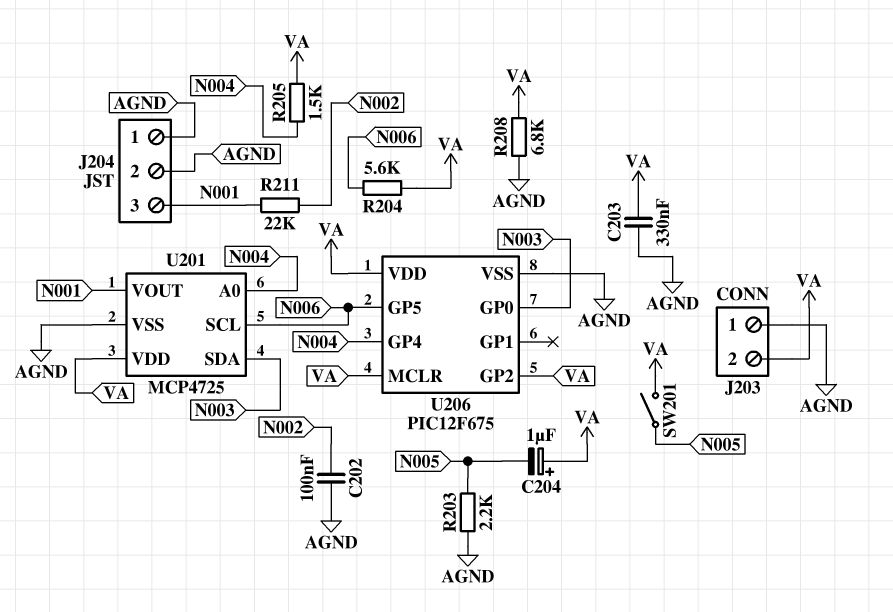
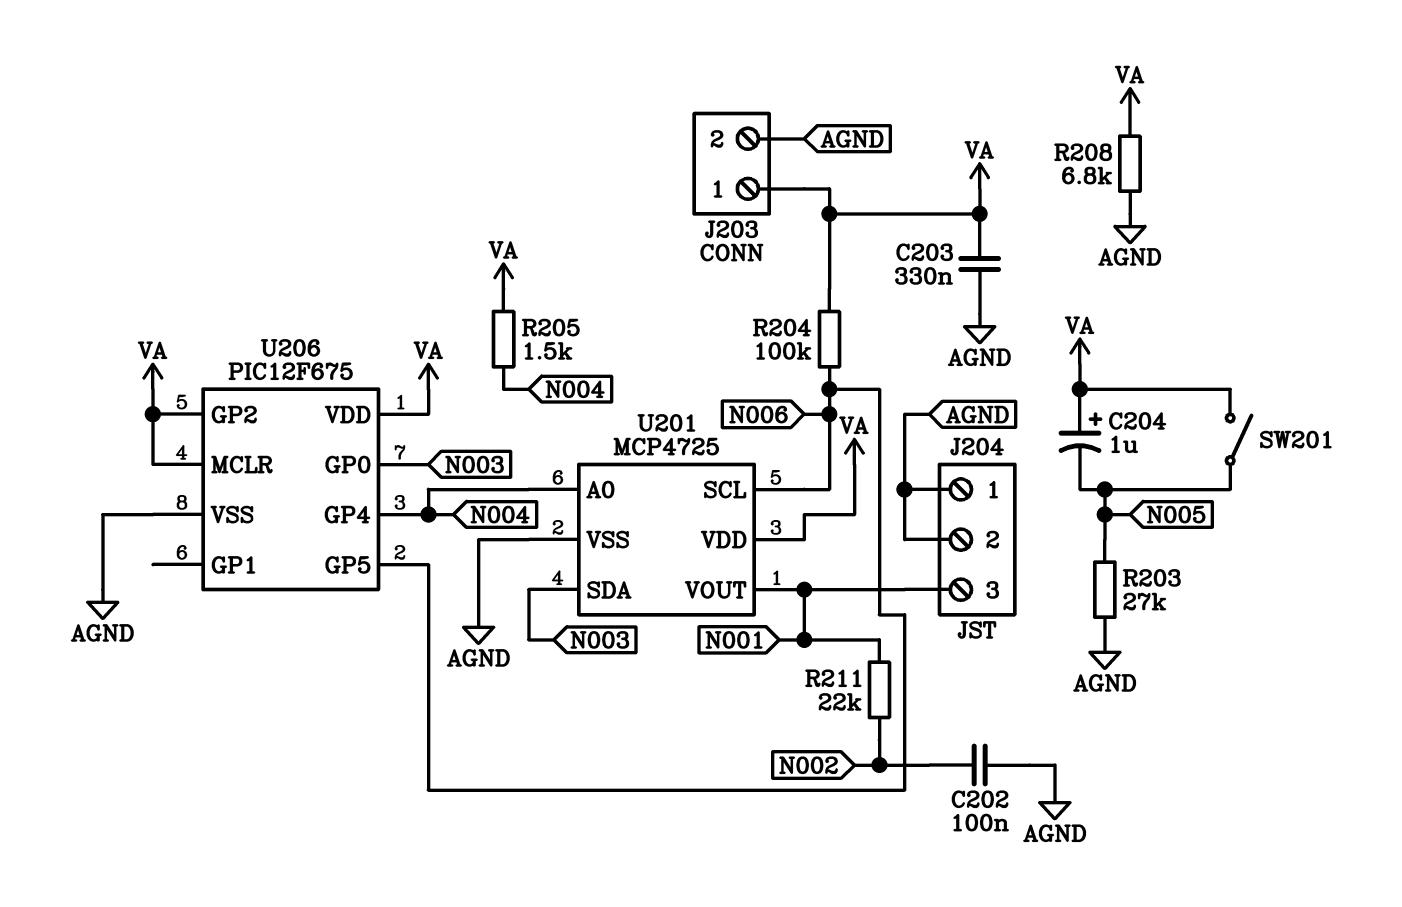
J203 pin 1: AGND -> VA
J203 pin 2: VA -> AGND
R203: 2.2k (AGND, N005) -> 27k (AGND, N005)
R204: 5.6k (N006, VA) -> 100k (N006, VA)

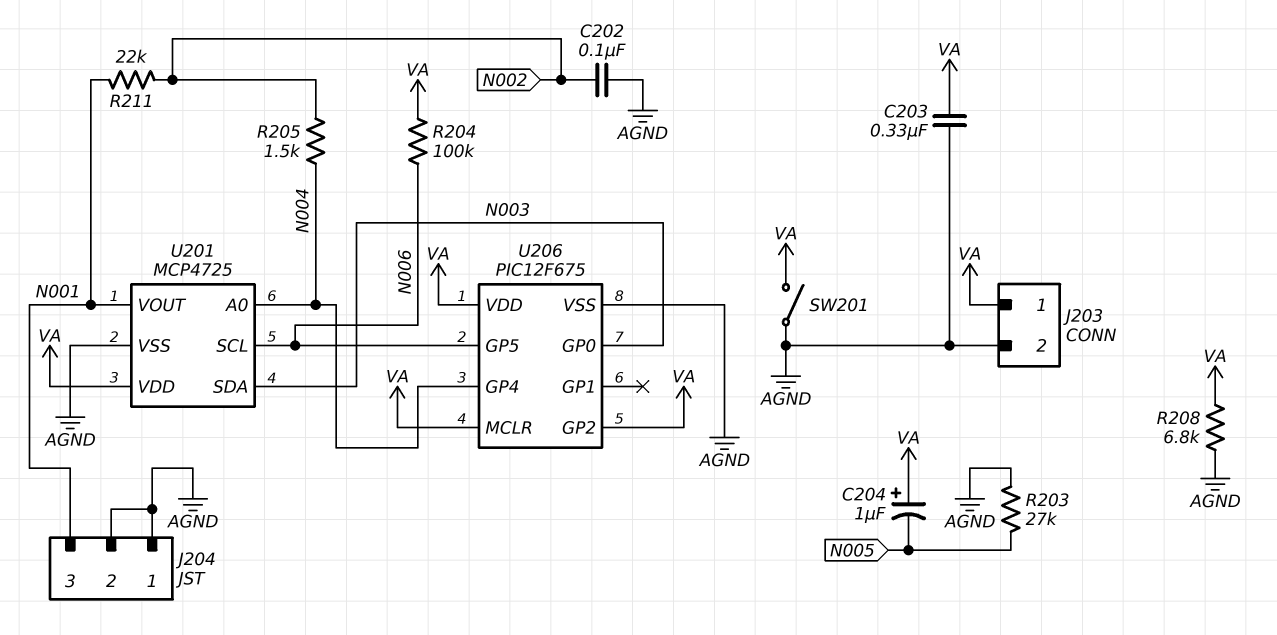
R205: 1.5k (N004, VA) -> 1.5k (N002, N004)
SW201: switch (N005, VA) -> switch (AGND, VA)

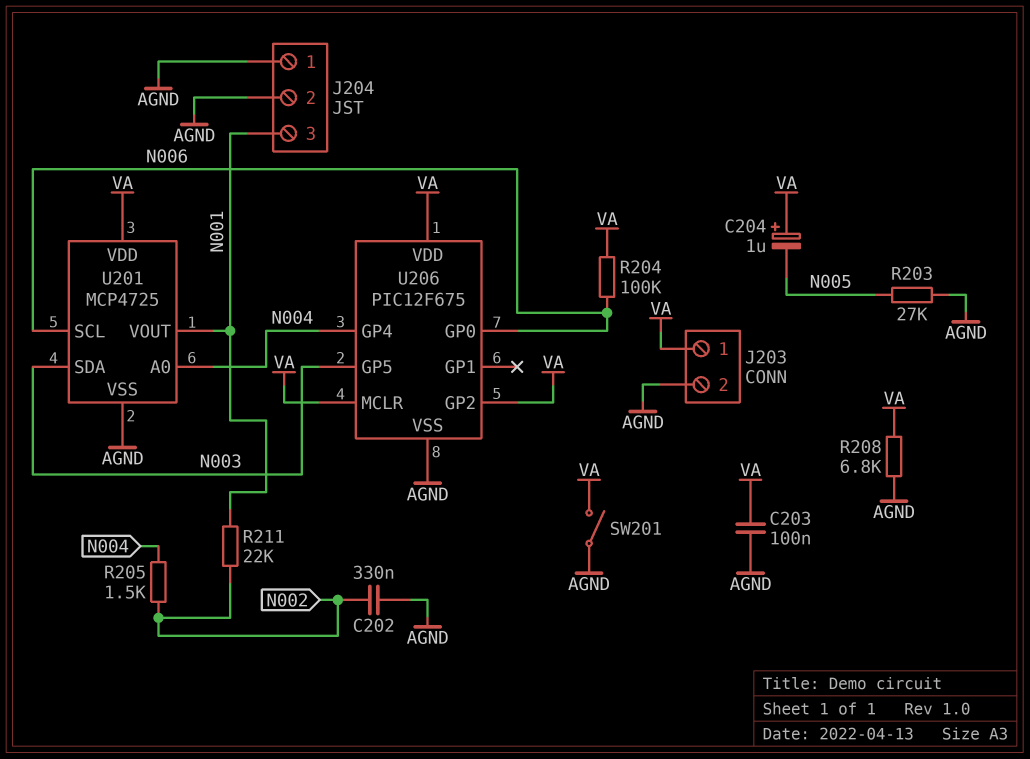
C202: 100nF (AGND, N002) -> 330nF (AGND, N002)
C203: 330nF (AGND, VA) -> 100nF (AGND, VA)
U206 pin GP0: N003 -> N006
U206 pin GP5: N006 -> N003

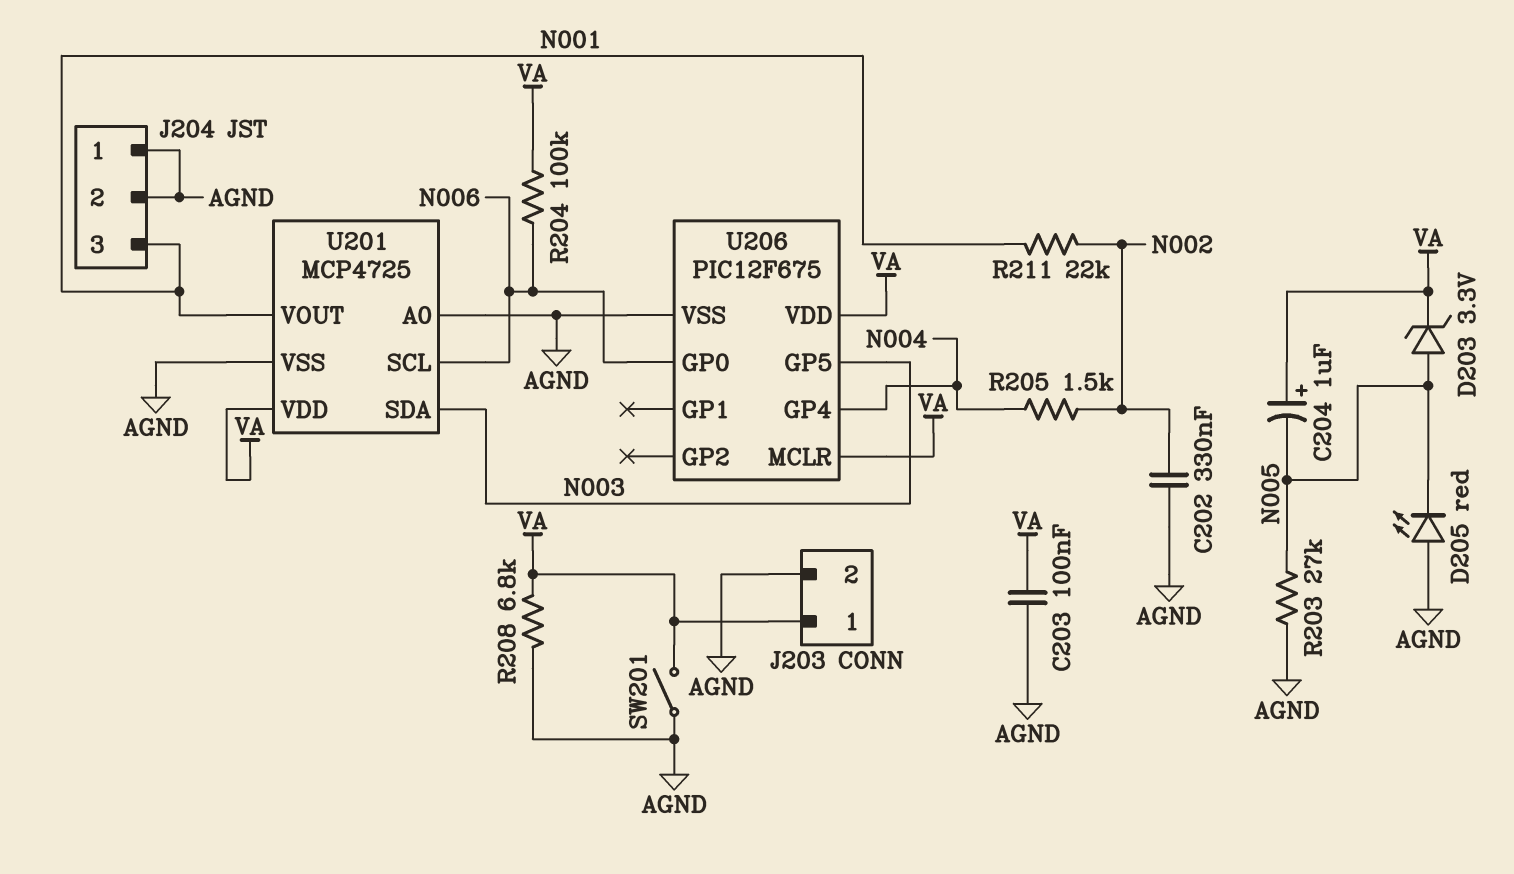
D203: none -> zener 3.3V (A N005, K VA)
D205: none -> LED red (A AGND, K N005)
U201 pin A0: N004 -> AGND
U206 pin GP2: VA -> none

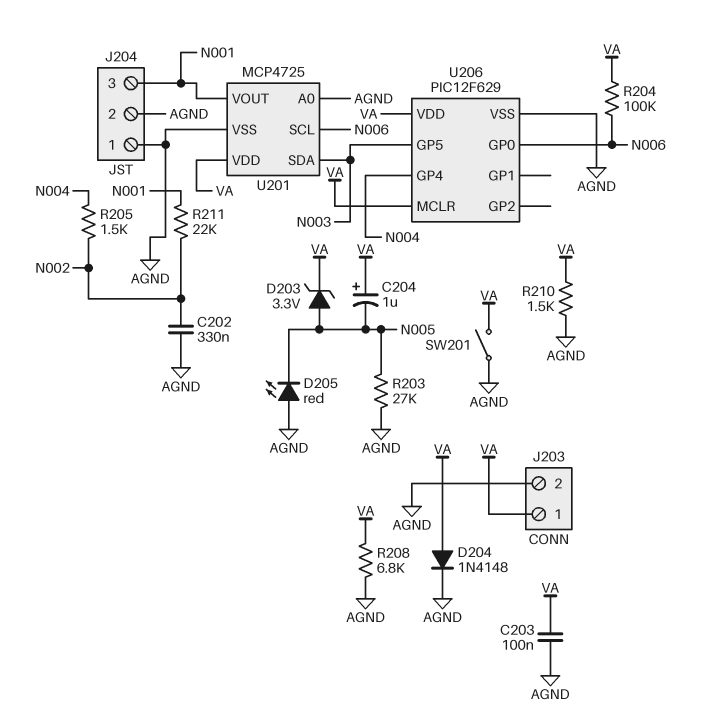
D204: none -> diode 1N4148 (A VA, K AGND)
R210: none -> 1.5k (AGND, VA)
U206: PIC12F675 -> PIC12F629

